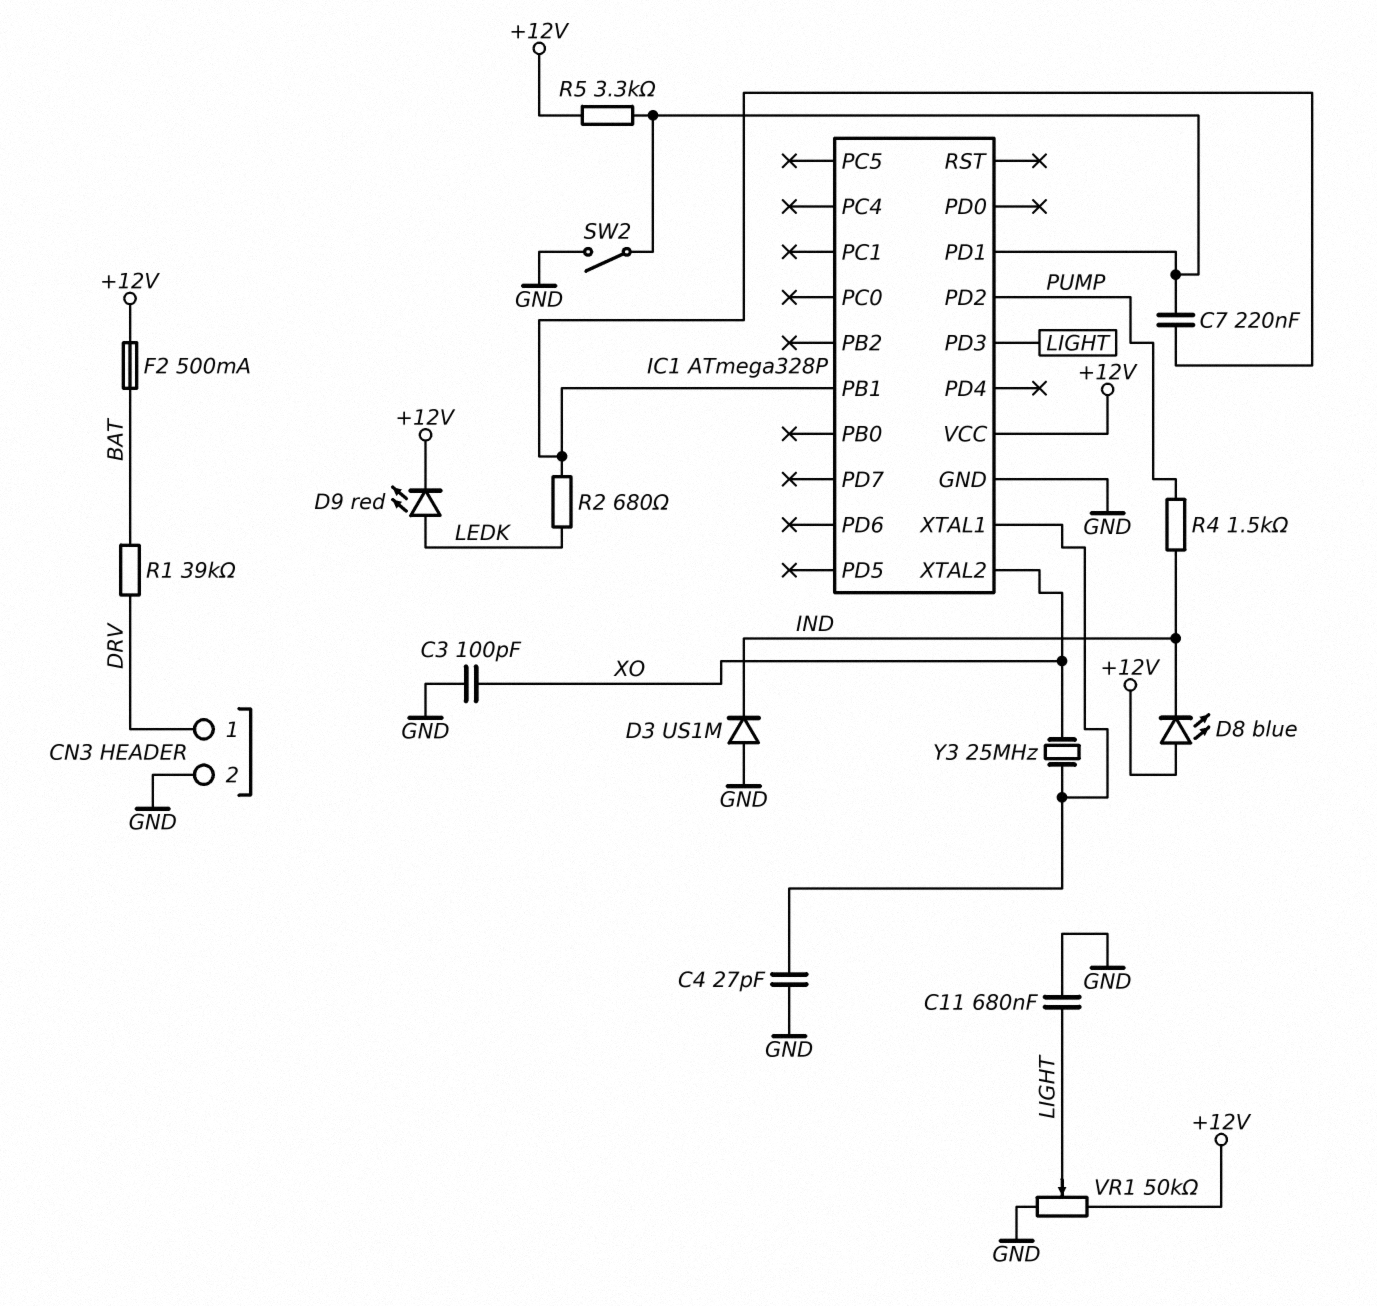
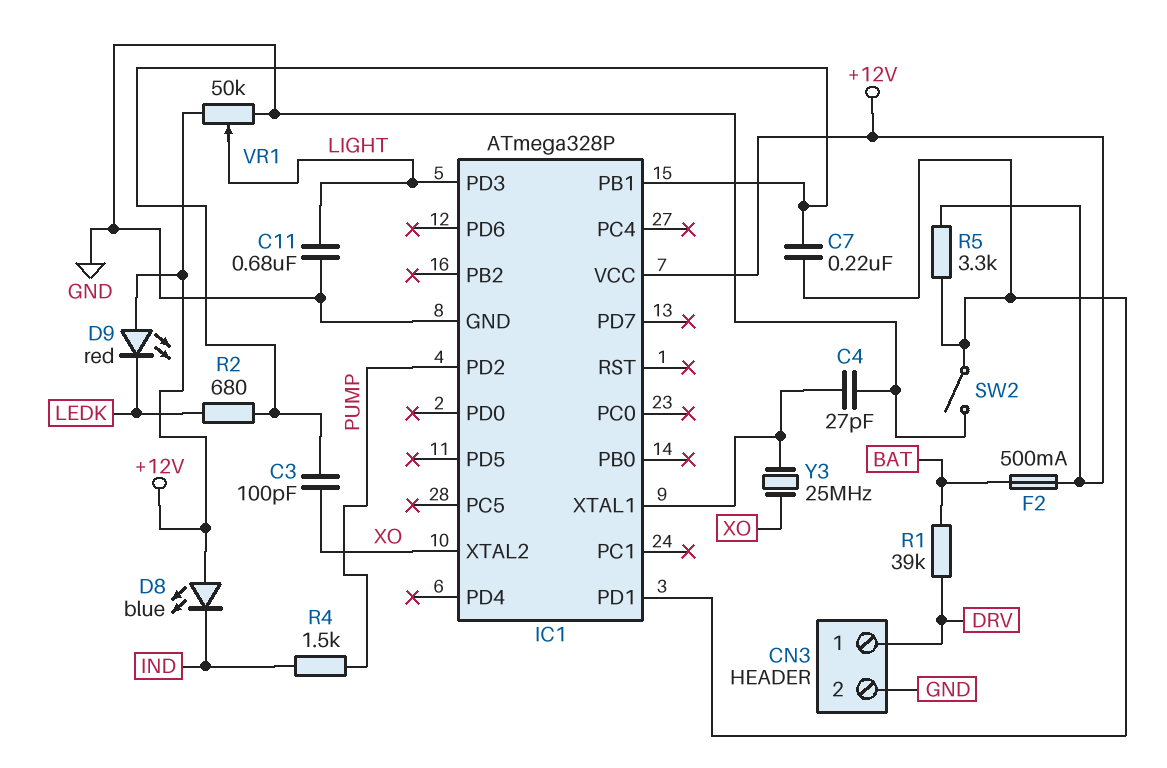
C3: 100pF (GND, XO) -> 100pF (IC1/PB1, XO)
D3: diode US1M (A GND, K IND) -> none
D9: LED red (A LEDK, K +12V) -> LED red (A +12V, K LEDK)

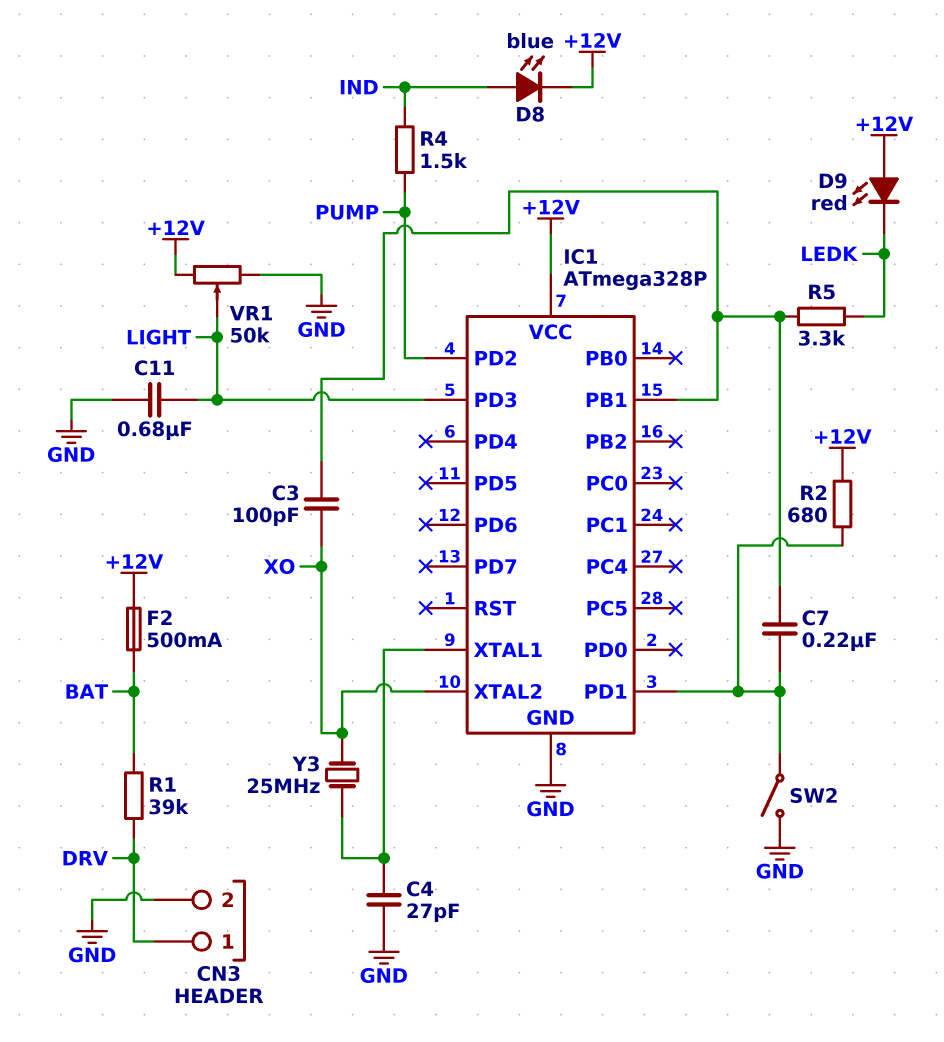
D8: LED blue (A +12V, K IND) -> LED blue (A IND, K +12V)
R2: 680 (IC1/PB1, LEDK) -> 680 (+12V, IC1/PD1)
R5: 3.3k (+12V, IC1/PD1) -> 3.3k (IC1/PB1, LEDK)

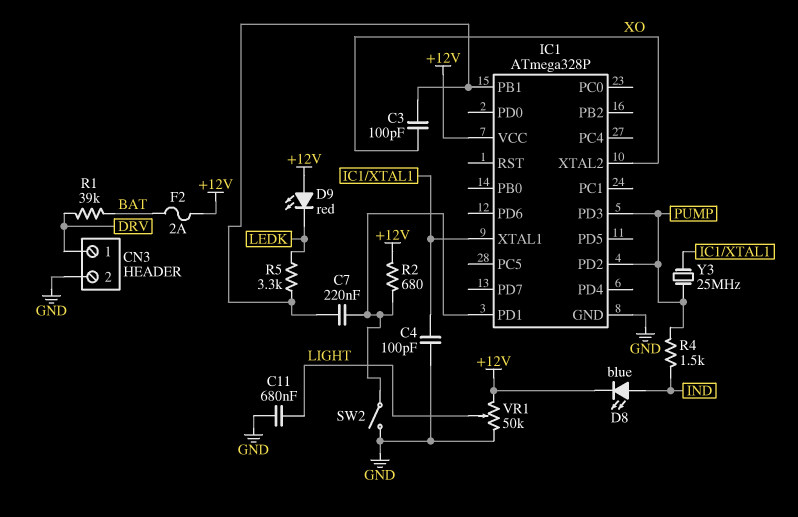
C4: 27pF (GND, IC1/XTAL1) -> 100pF (GND, IC1/XTAL1)
F2: 500mA (+12V, BAT) -> 2A (+12V, BAT)
IC1 pin PD3: LIGHT -> PUMP
Y3: 25MHz (IC1/XTAL1, XO) -> 25MHz (IC1/XTAL1, PUMP)

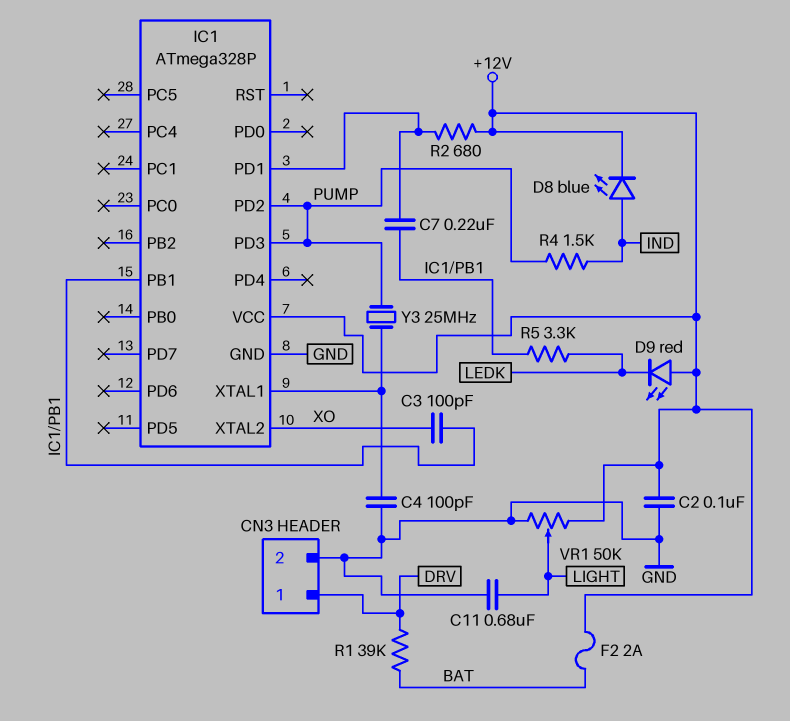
C2: none -> 100nF (+12V, GND)
SW2: switch (GND, IC1/PD1) -> none

